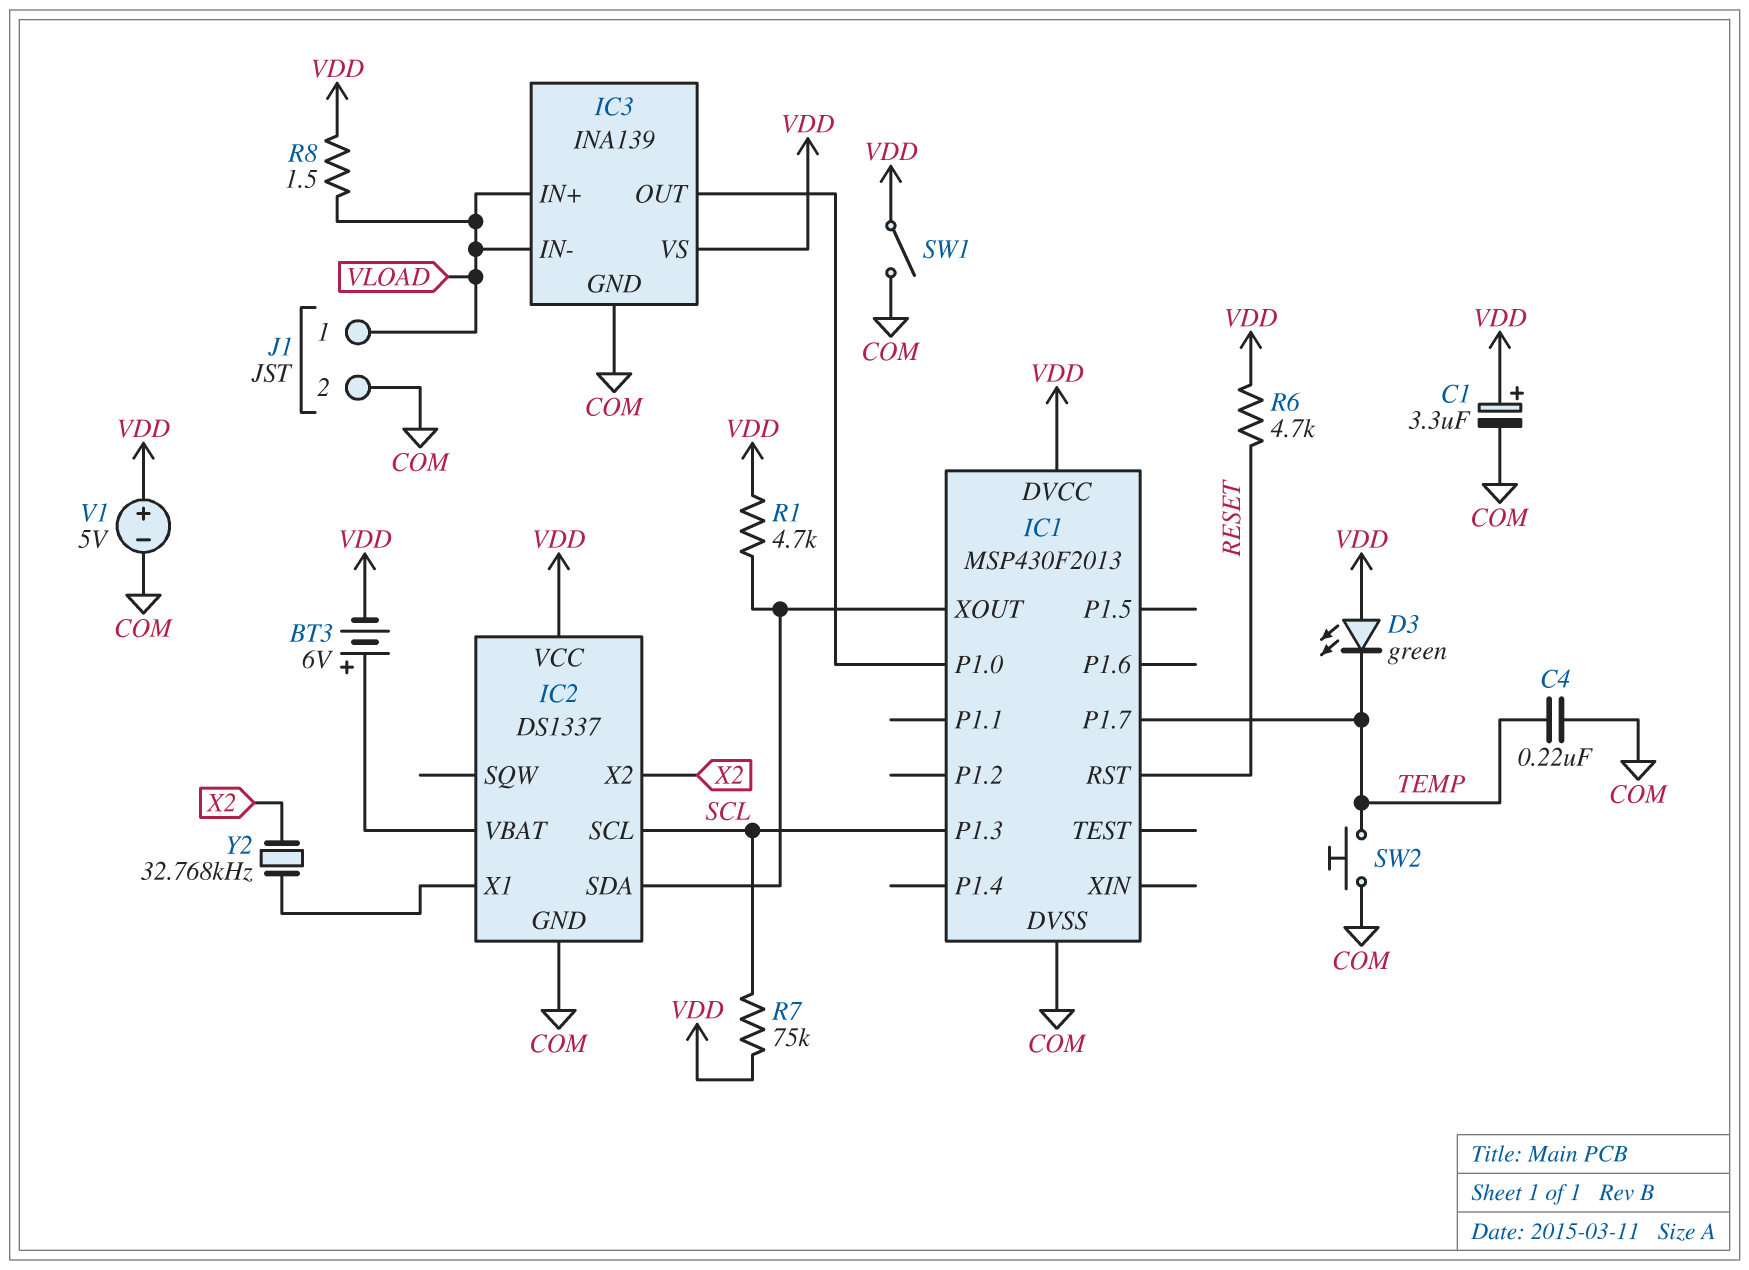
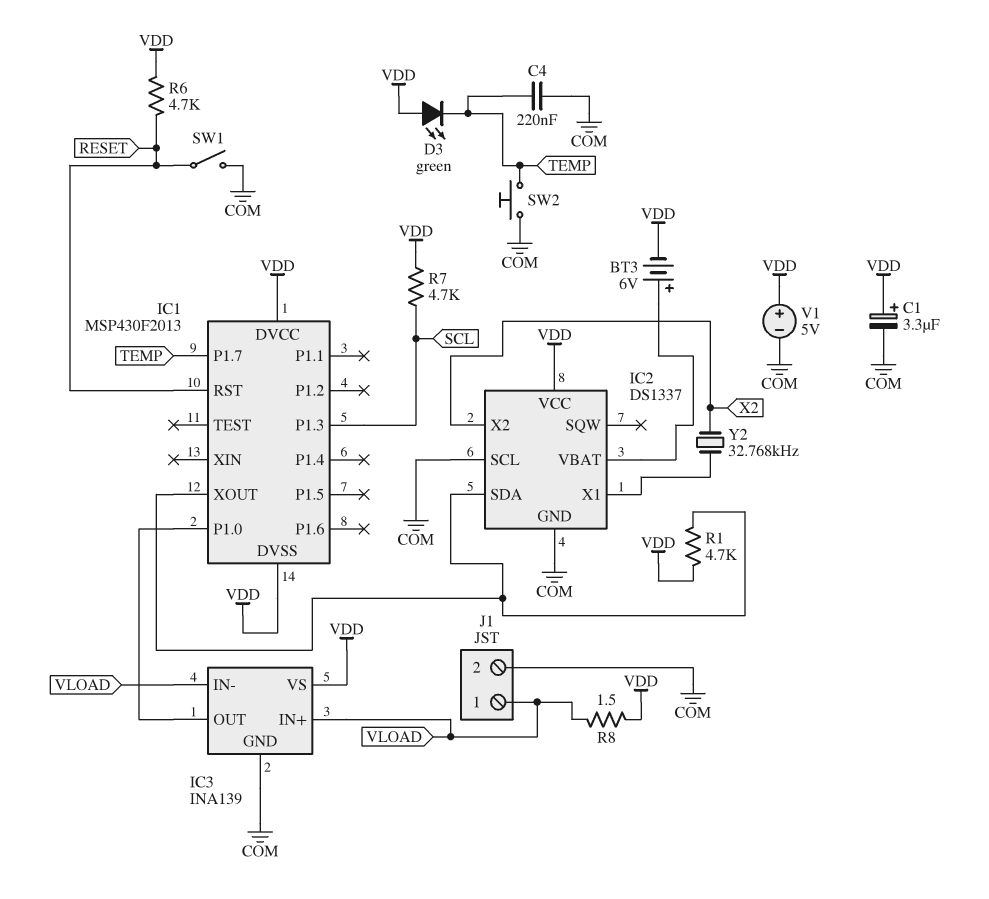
IC1 pin DVSS: COM -> VDD
IC2 pin SCL: SCL -> COM
R7: 75k (SCL, VDD) -> 4.7k (SCL, VDD)
SW1: switch (COM, VDD) -> switch (COM, RESET)

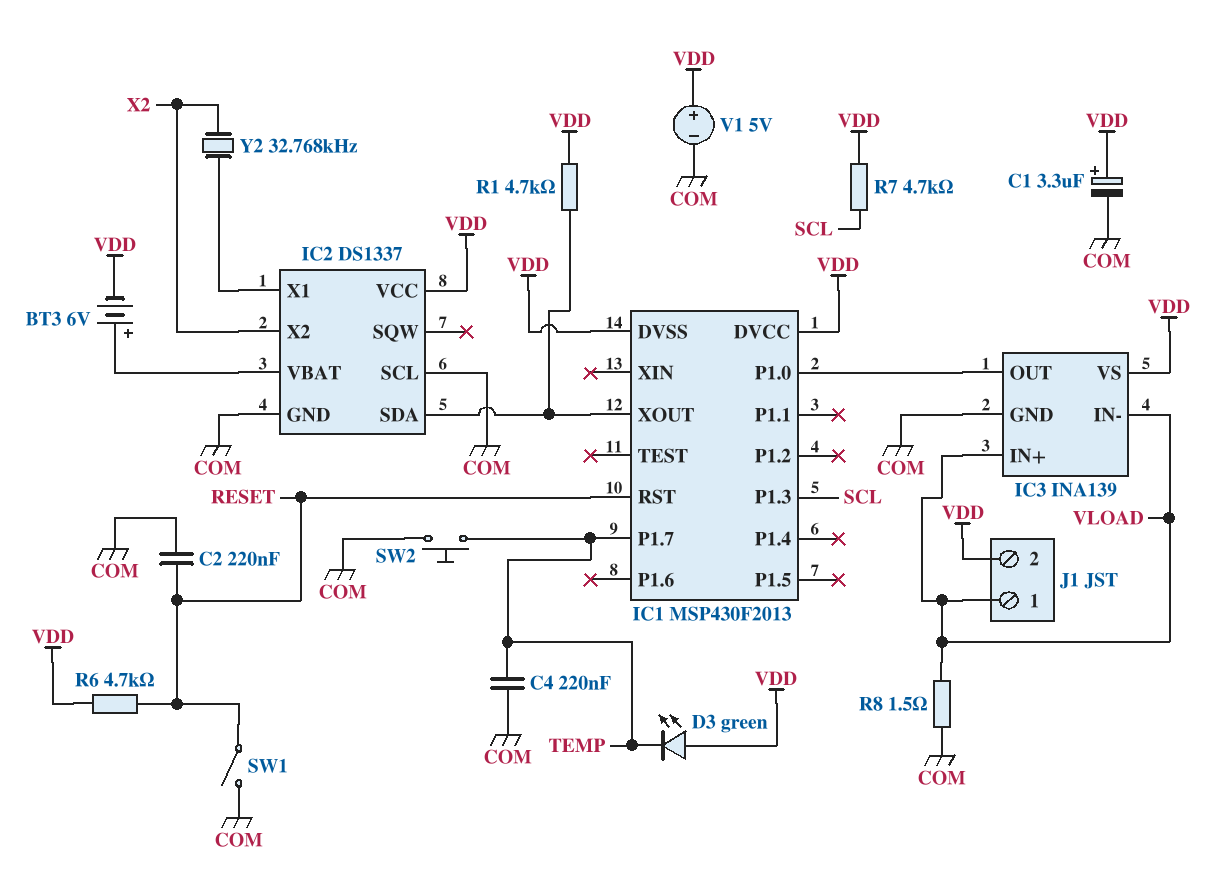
C2: none -> 220nF (COM, RESET)
J1 pin 2: COM -> VDD
R8: 1.5 (VDD, VLOAD) -> 1.5 (COM, VLOAD)

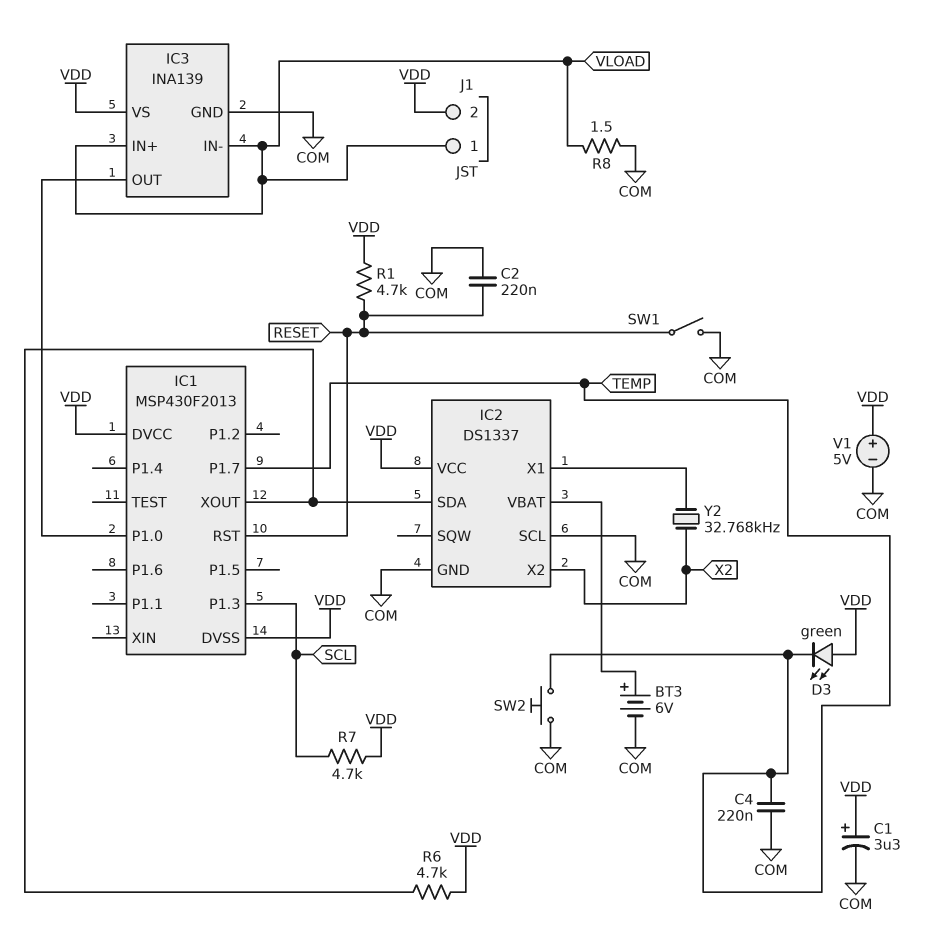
BT3: 6V (plus IC2/VBAT, minus VDD) -> 6V (plus IC2/VBAT, minus COM)
R1: 4.7k (IC1/XOUT, VDD) -> 4.7k (RESET, VDD)
R6: 4.7k (RESET, VDD) -> 4.7k (IC1/XOUT, VDD)

